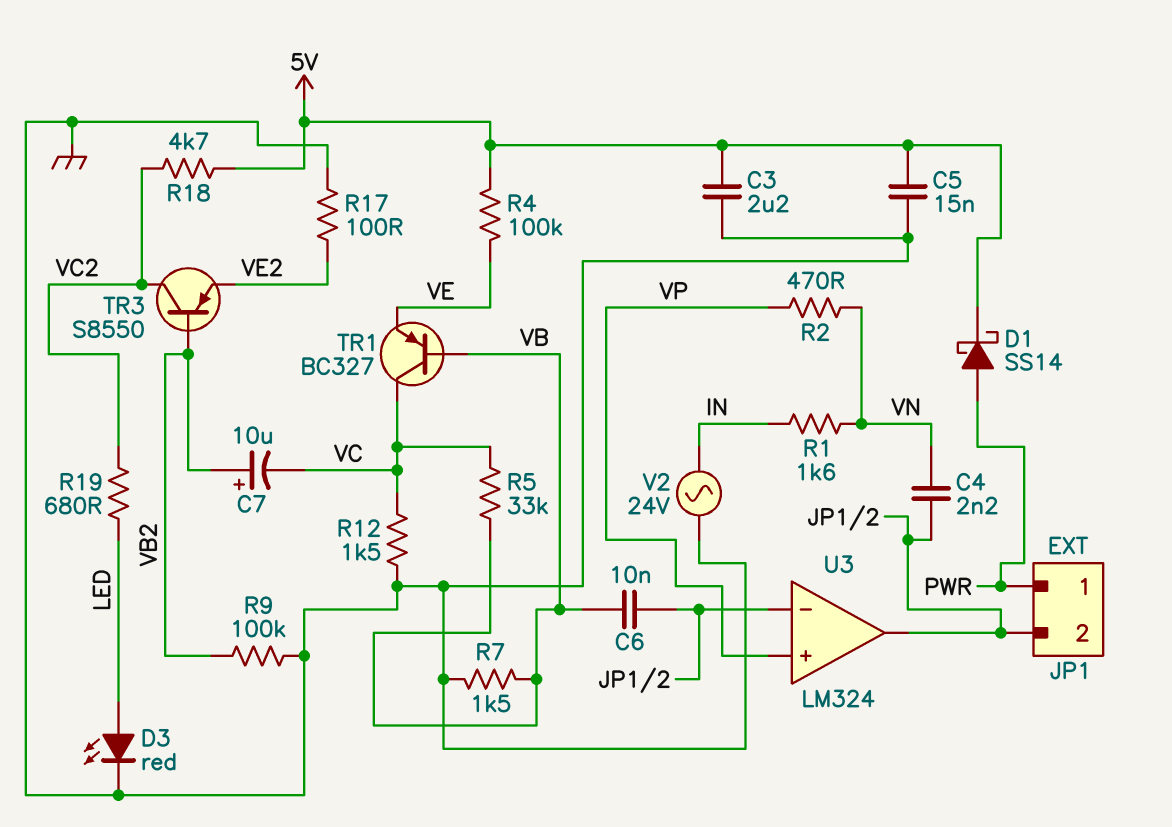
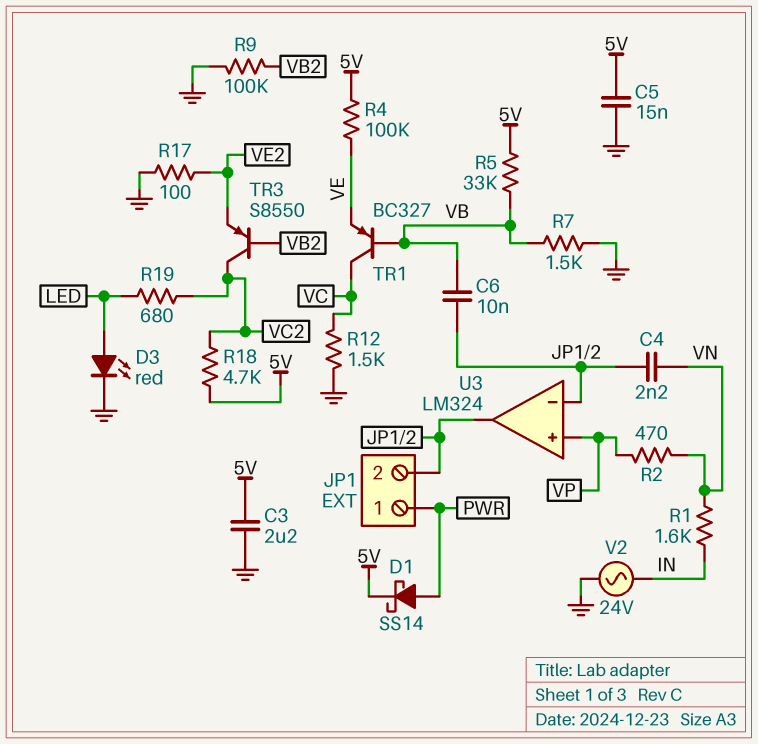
C7: 10uF (plus VB2, minus VC) -> none
R5: 33k (VB, VC) -> 33k (5V, VB)

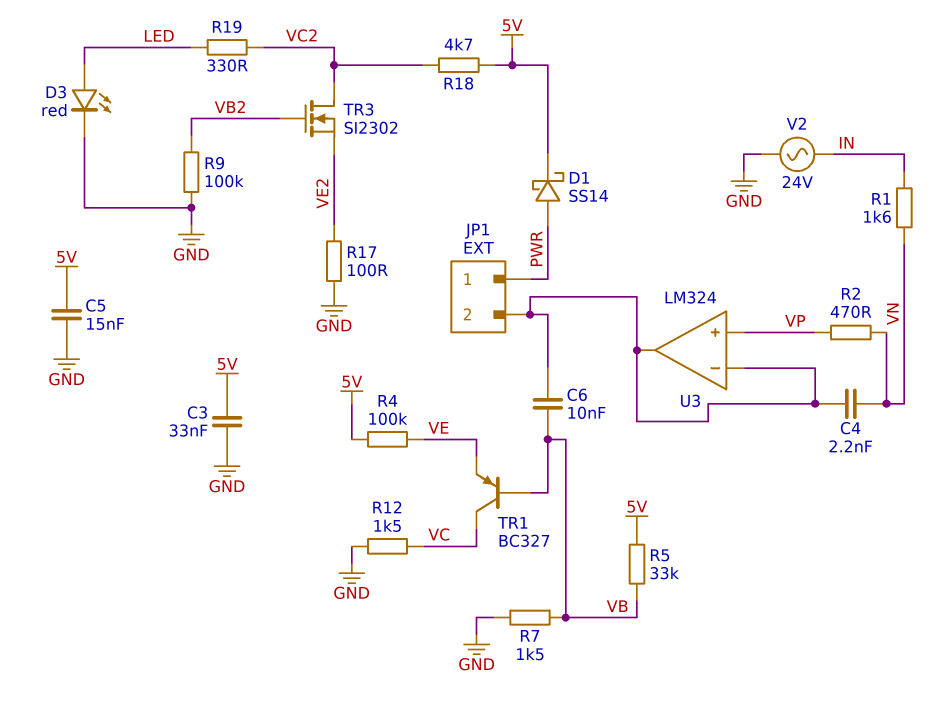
C3: 2.2uF (5V, GND) -> 33nF (5V, GND)
R19: 680 (LED, VC2) -> 330 (LED, VC2)
TR3: PNP S8550 (B VB2, C VC2, E VE2) -> NMOS SI2302 (G VB2, D VC2, S VE2)

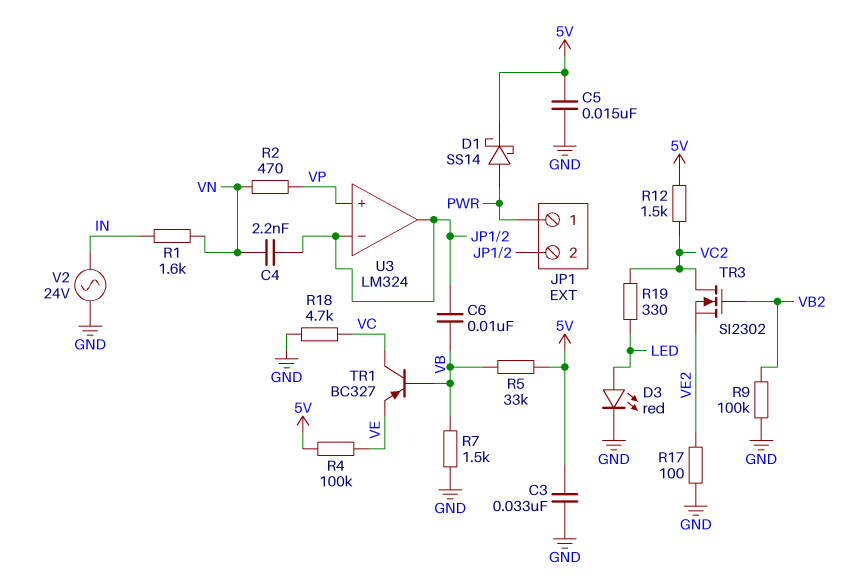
R12: 1.5k (GND, VC) -> 1.5k (5V, VC2)
R18: 4.7k (5V, VC2) -> 4.7k (GND, VC)

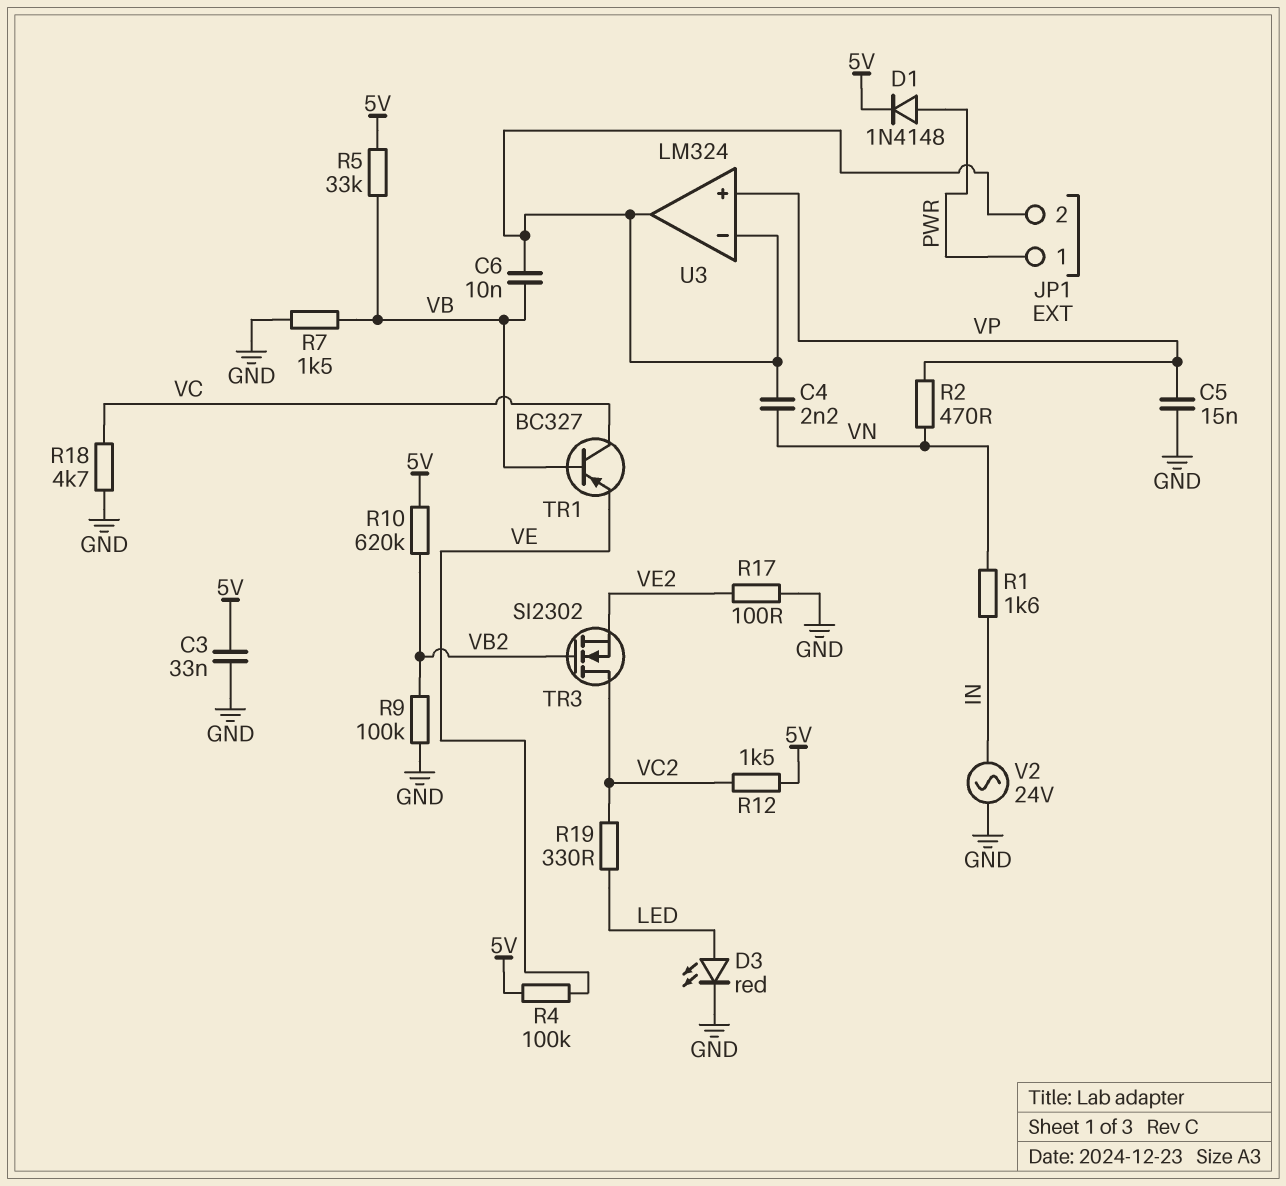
C5: 15nF (5V, GND) -> 15nF (GND, VP)
D1: schottky SS14 (A PWR, K 5V) -> diode 1N4148 (A PWR, K 5V)
R10: none -> 620k (5V, VB2)

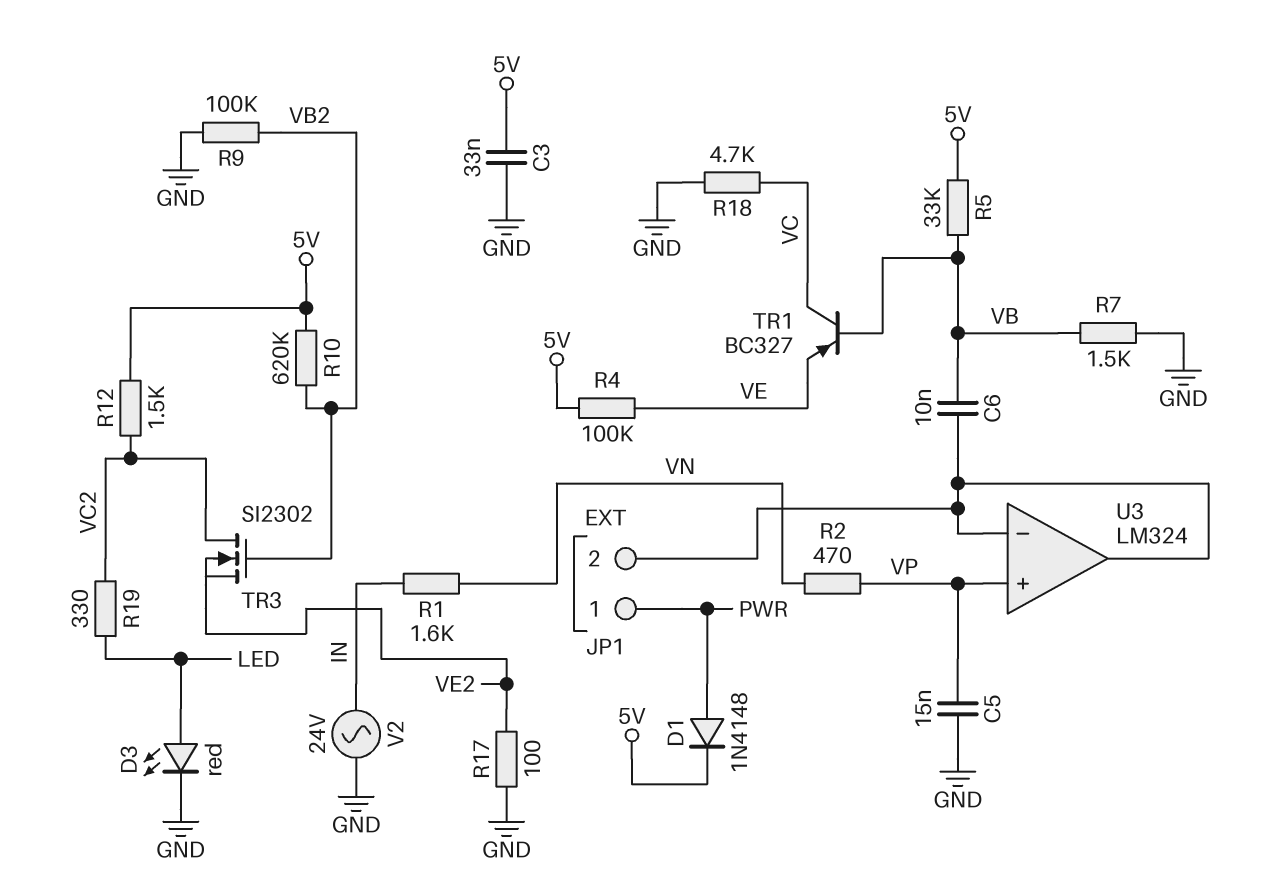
C4: 2.2nF (JP1/2, VN) -> none

